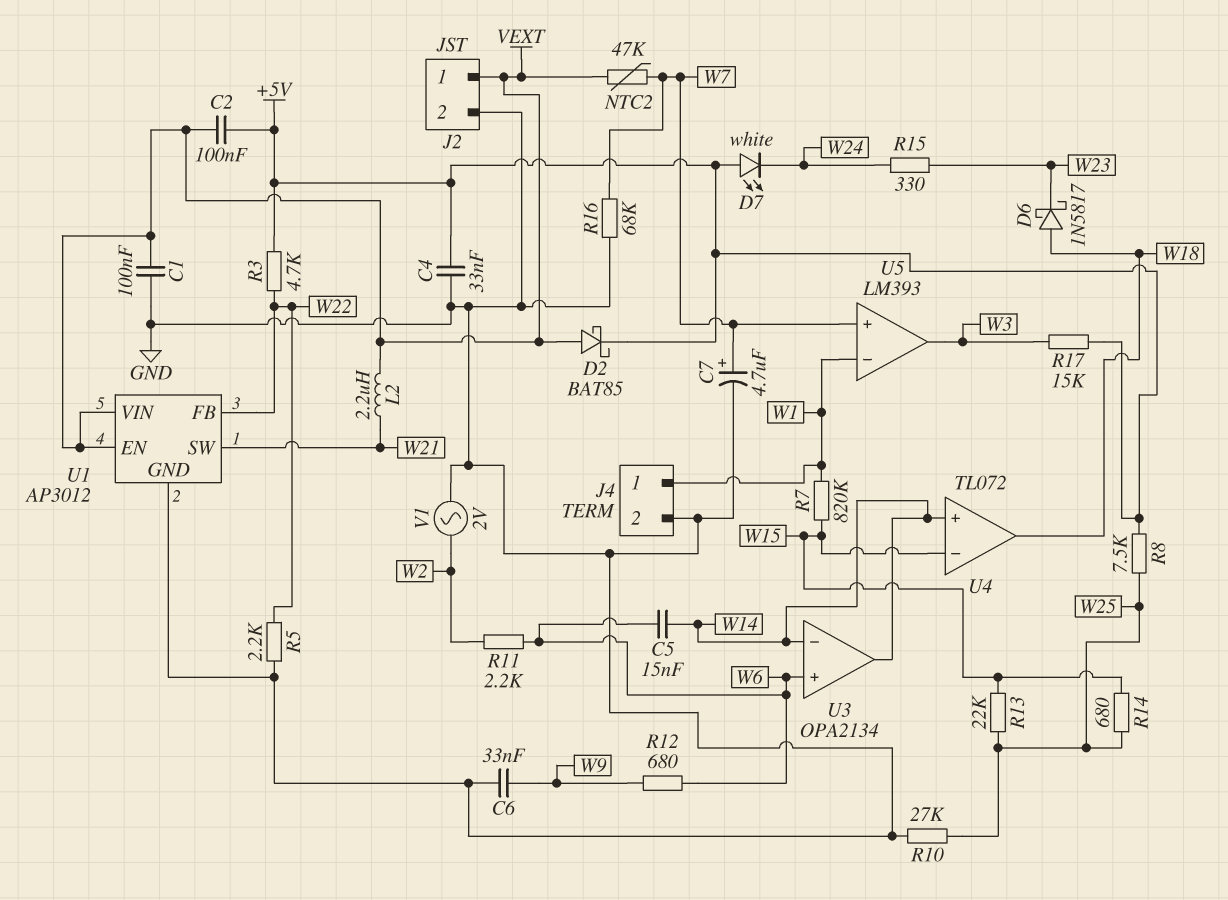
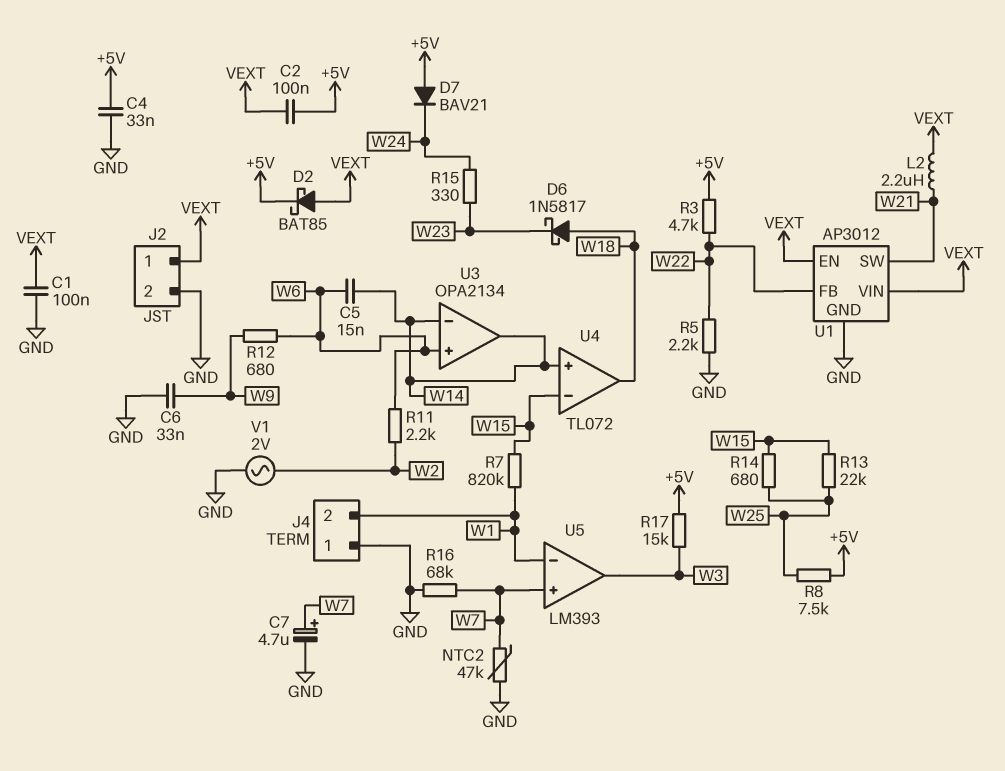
D7: LED white (A +5V, K W24) -> diode BAV21 (A +5V, K W24)
J4 pin 1: W1 -> GND
J4 pin 2: GND -> W1
NTC2: 47k (VEXT, W7) -> 47k (GND, W7)
R10: 27k (GND, W25) -> none

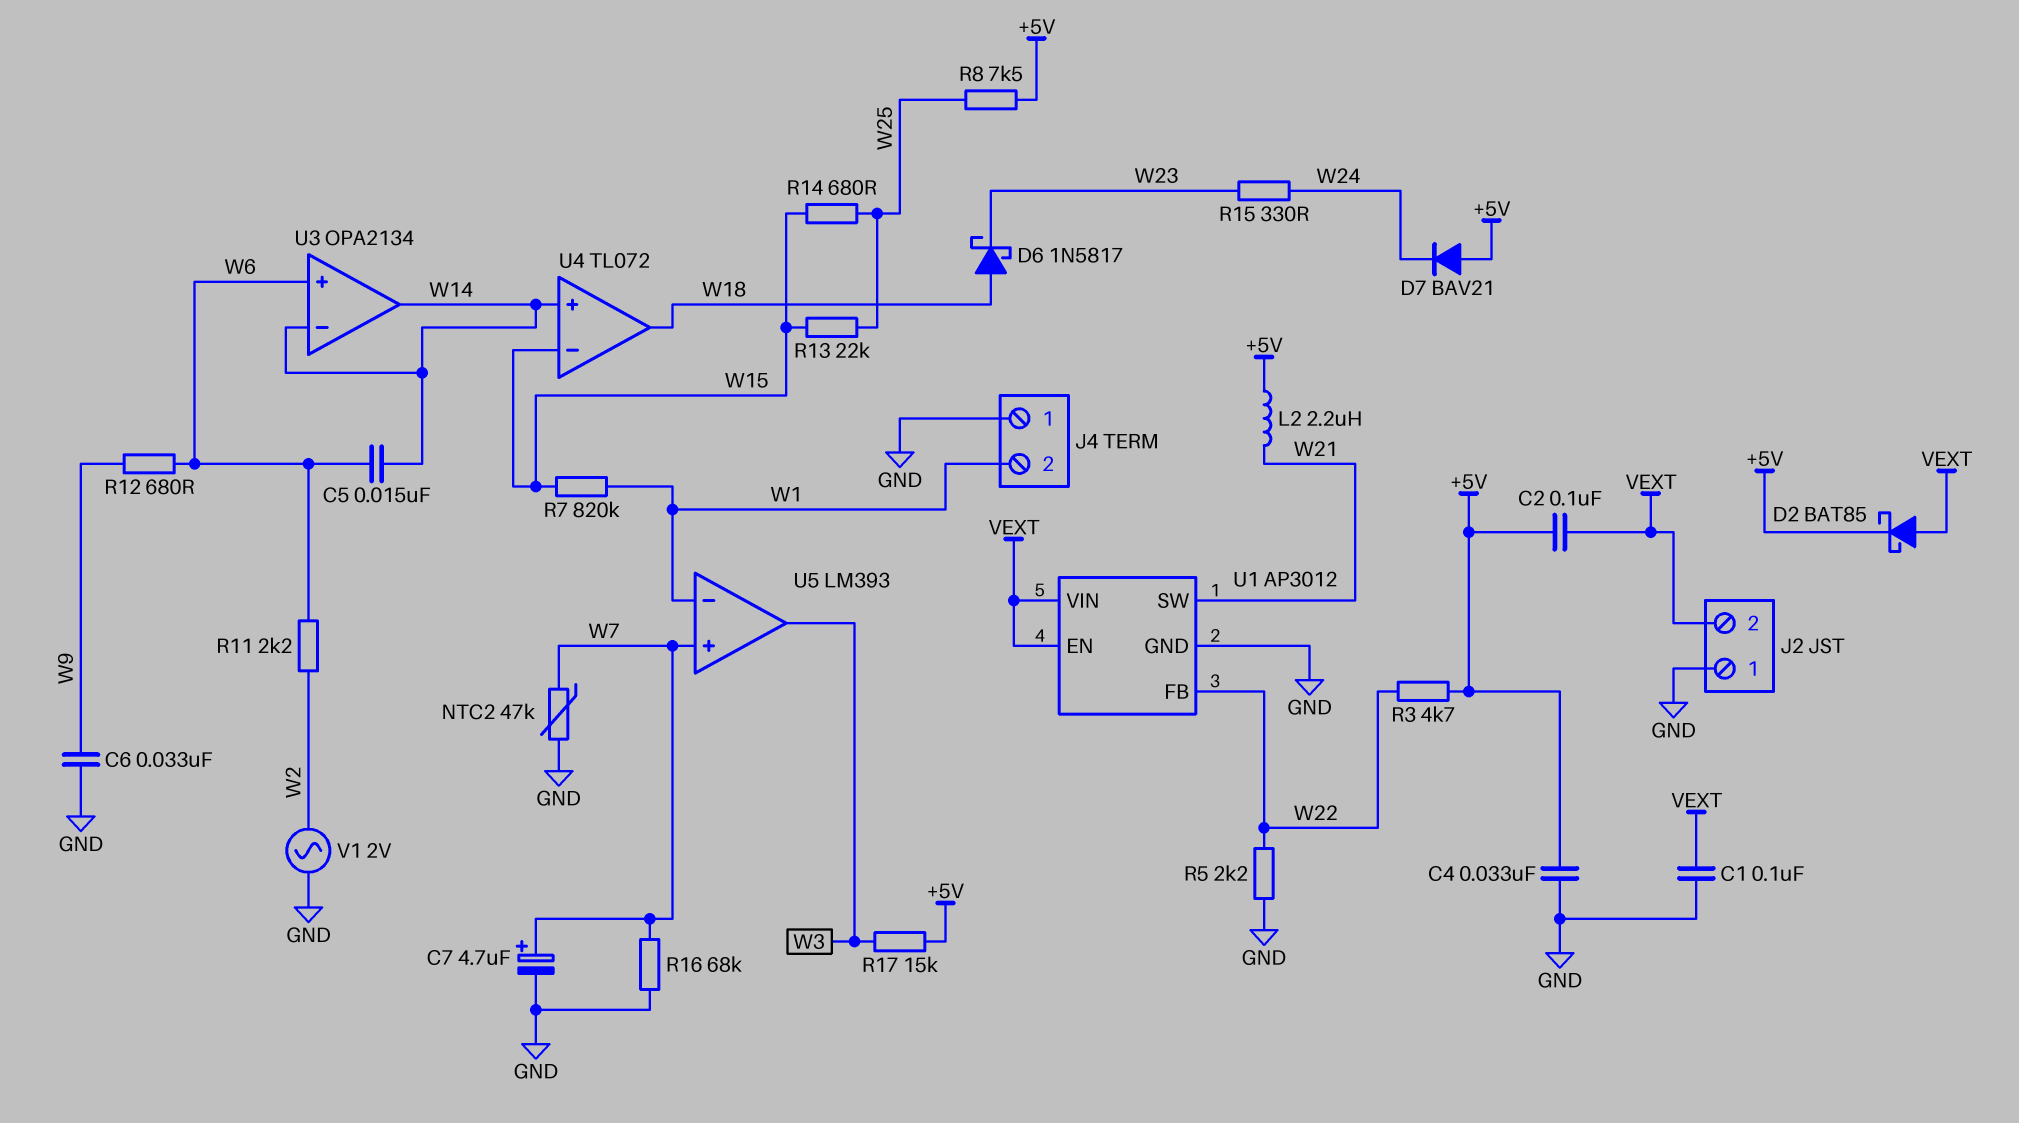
J2 pin 1: VEXT -> GND
J2 pin 2: GND -> VEXT
L2: 2.2uH (VEXT, W21) -> 2.2uH (+5V, W21)

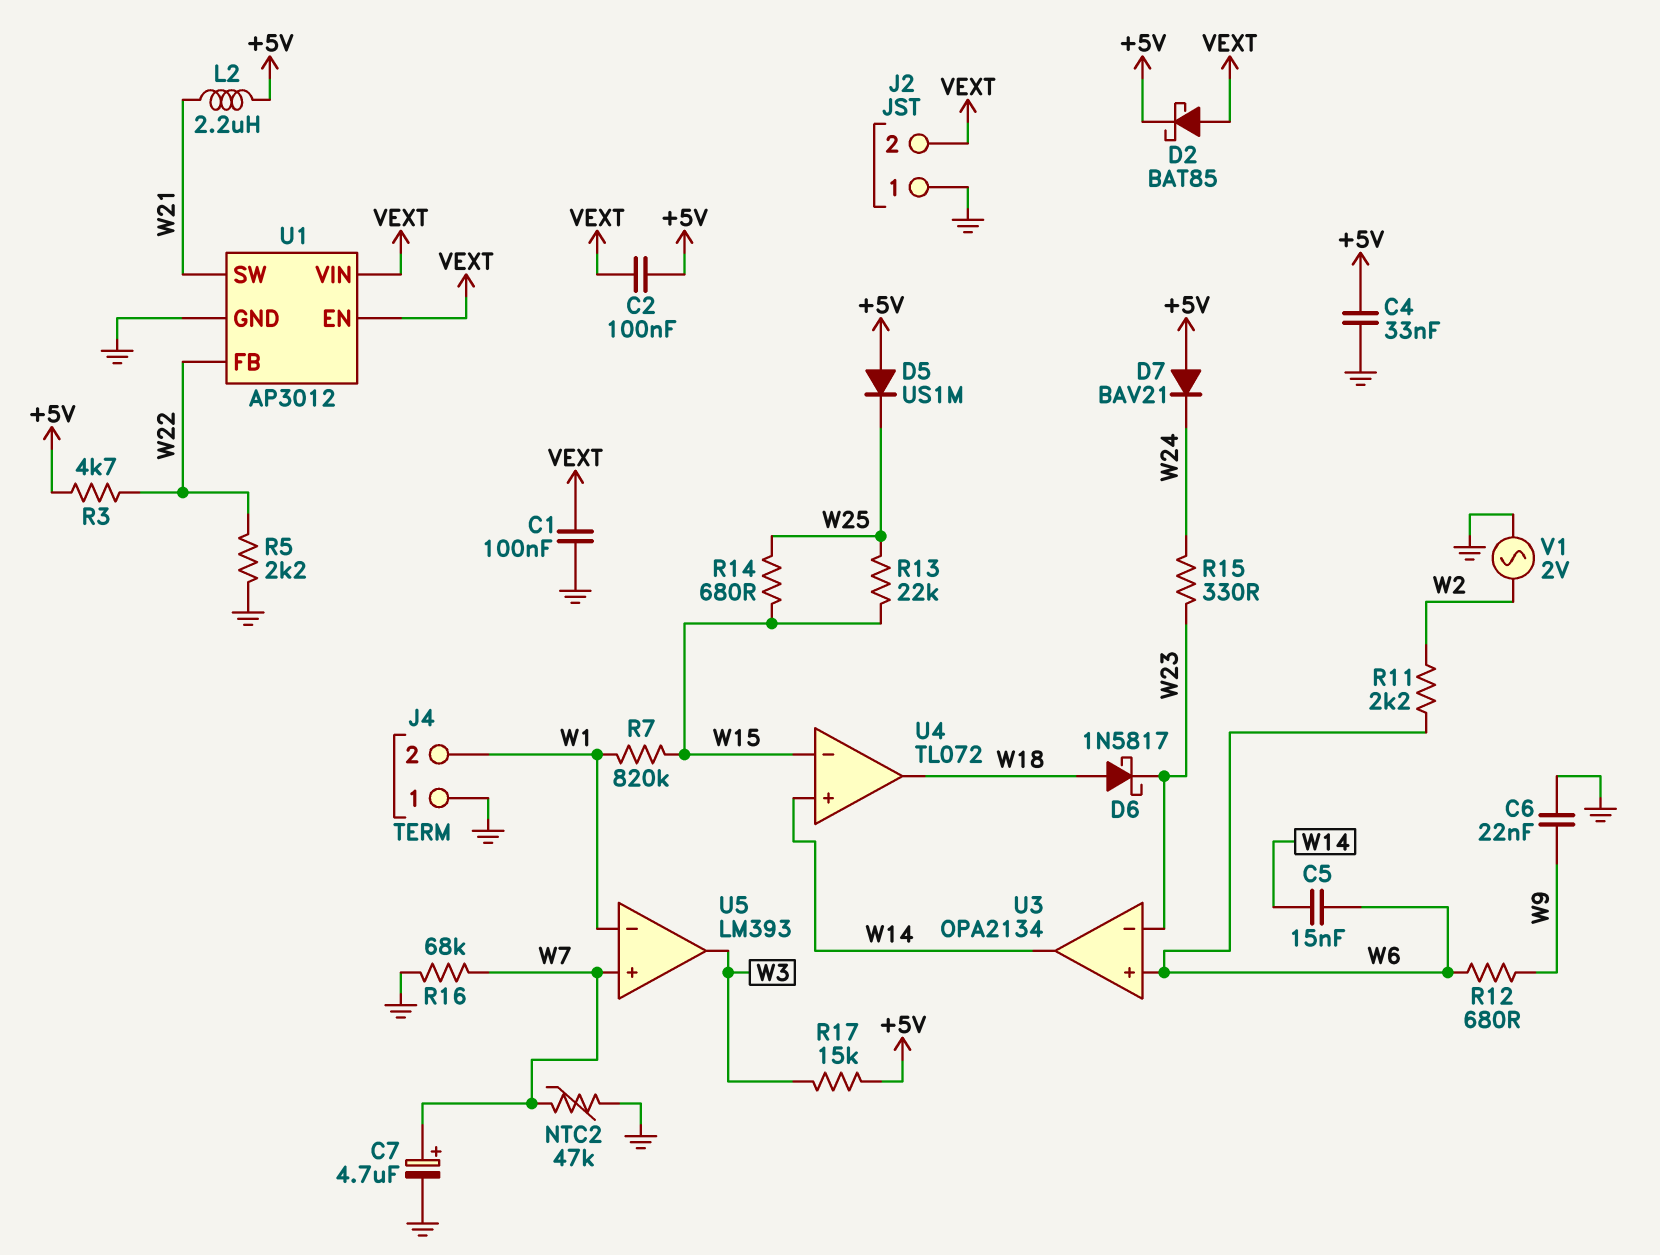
C6: 33nF (GND, W9) -> 22nF (GND, W9)
D5: none -> diode US1M (A +5V, K W25)
R8: 7.5k (+5V, W25) -> none
U3 pin in-: W14 -> W23

